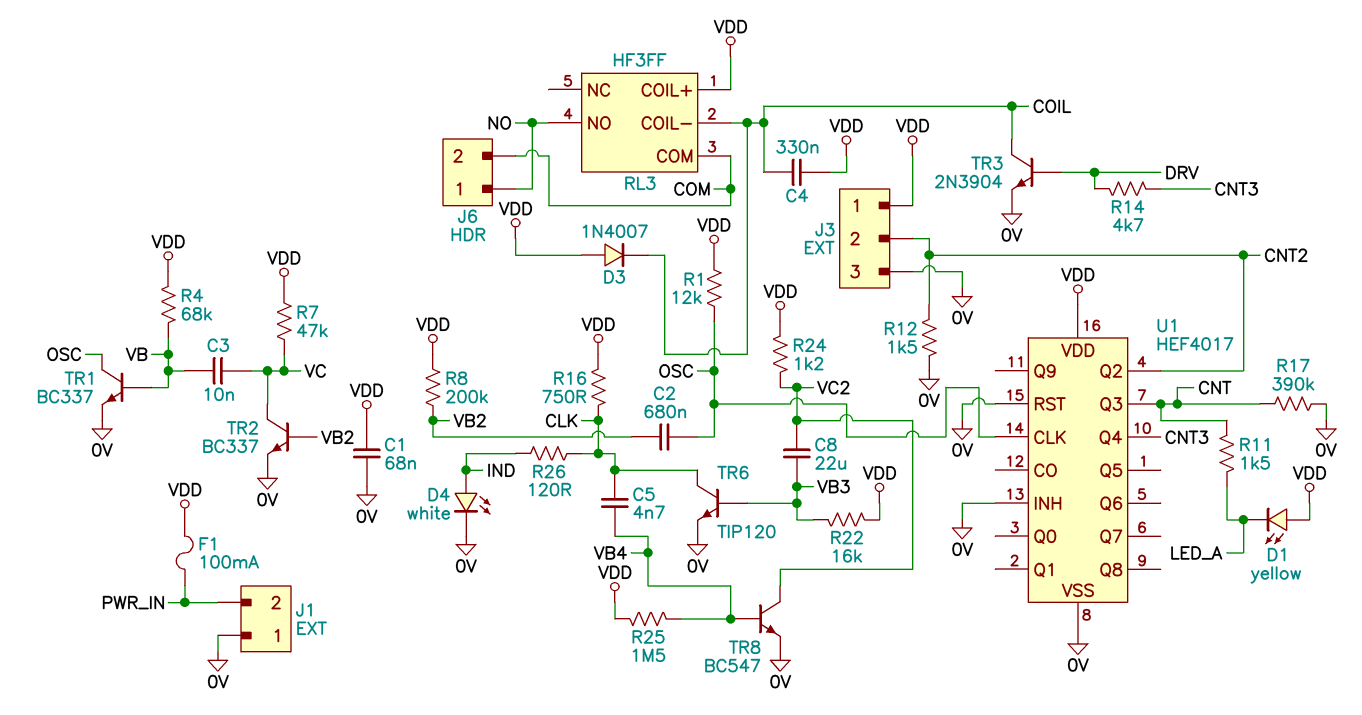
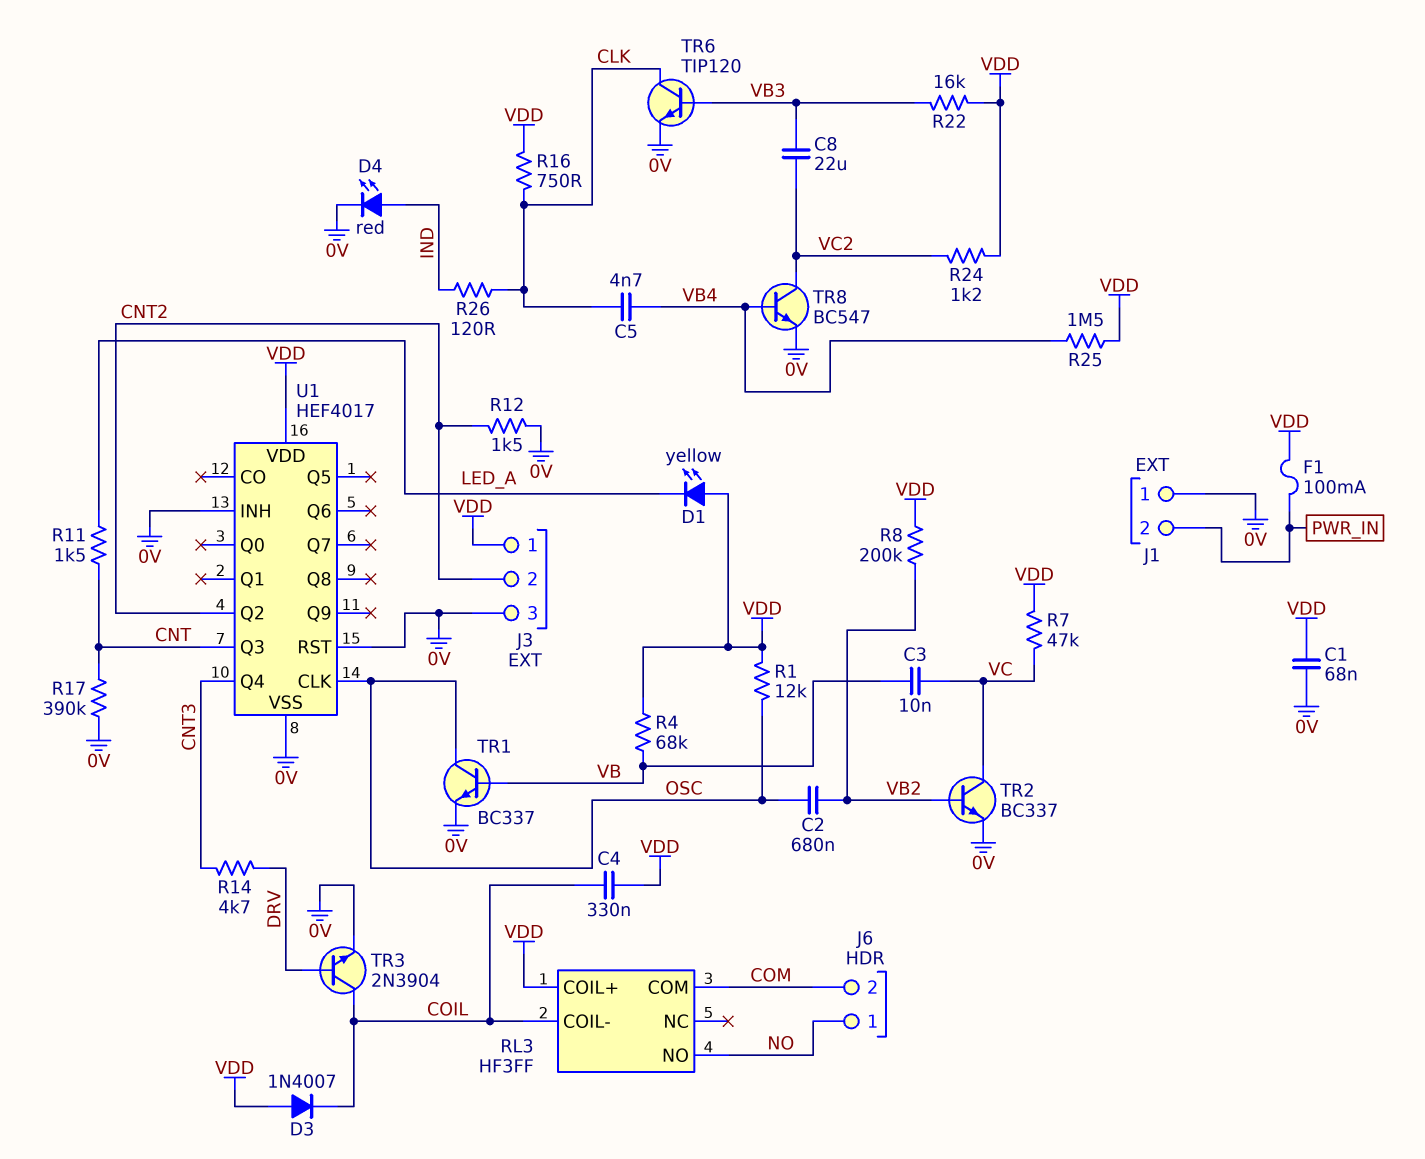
D4: LED white (A IND, K 0V) -> LED red (A IND, K 0V)

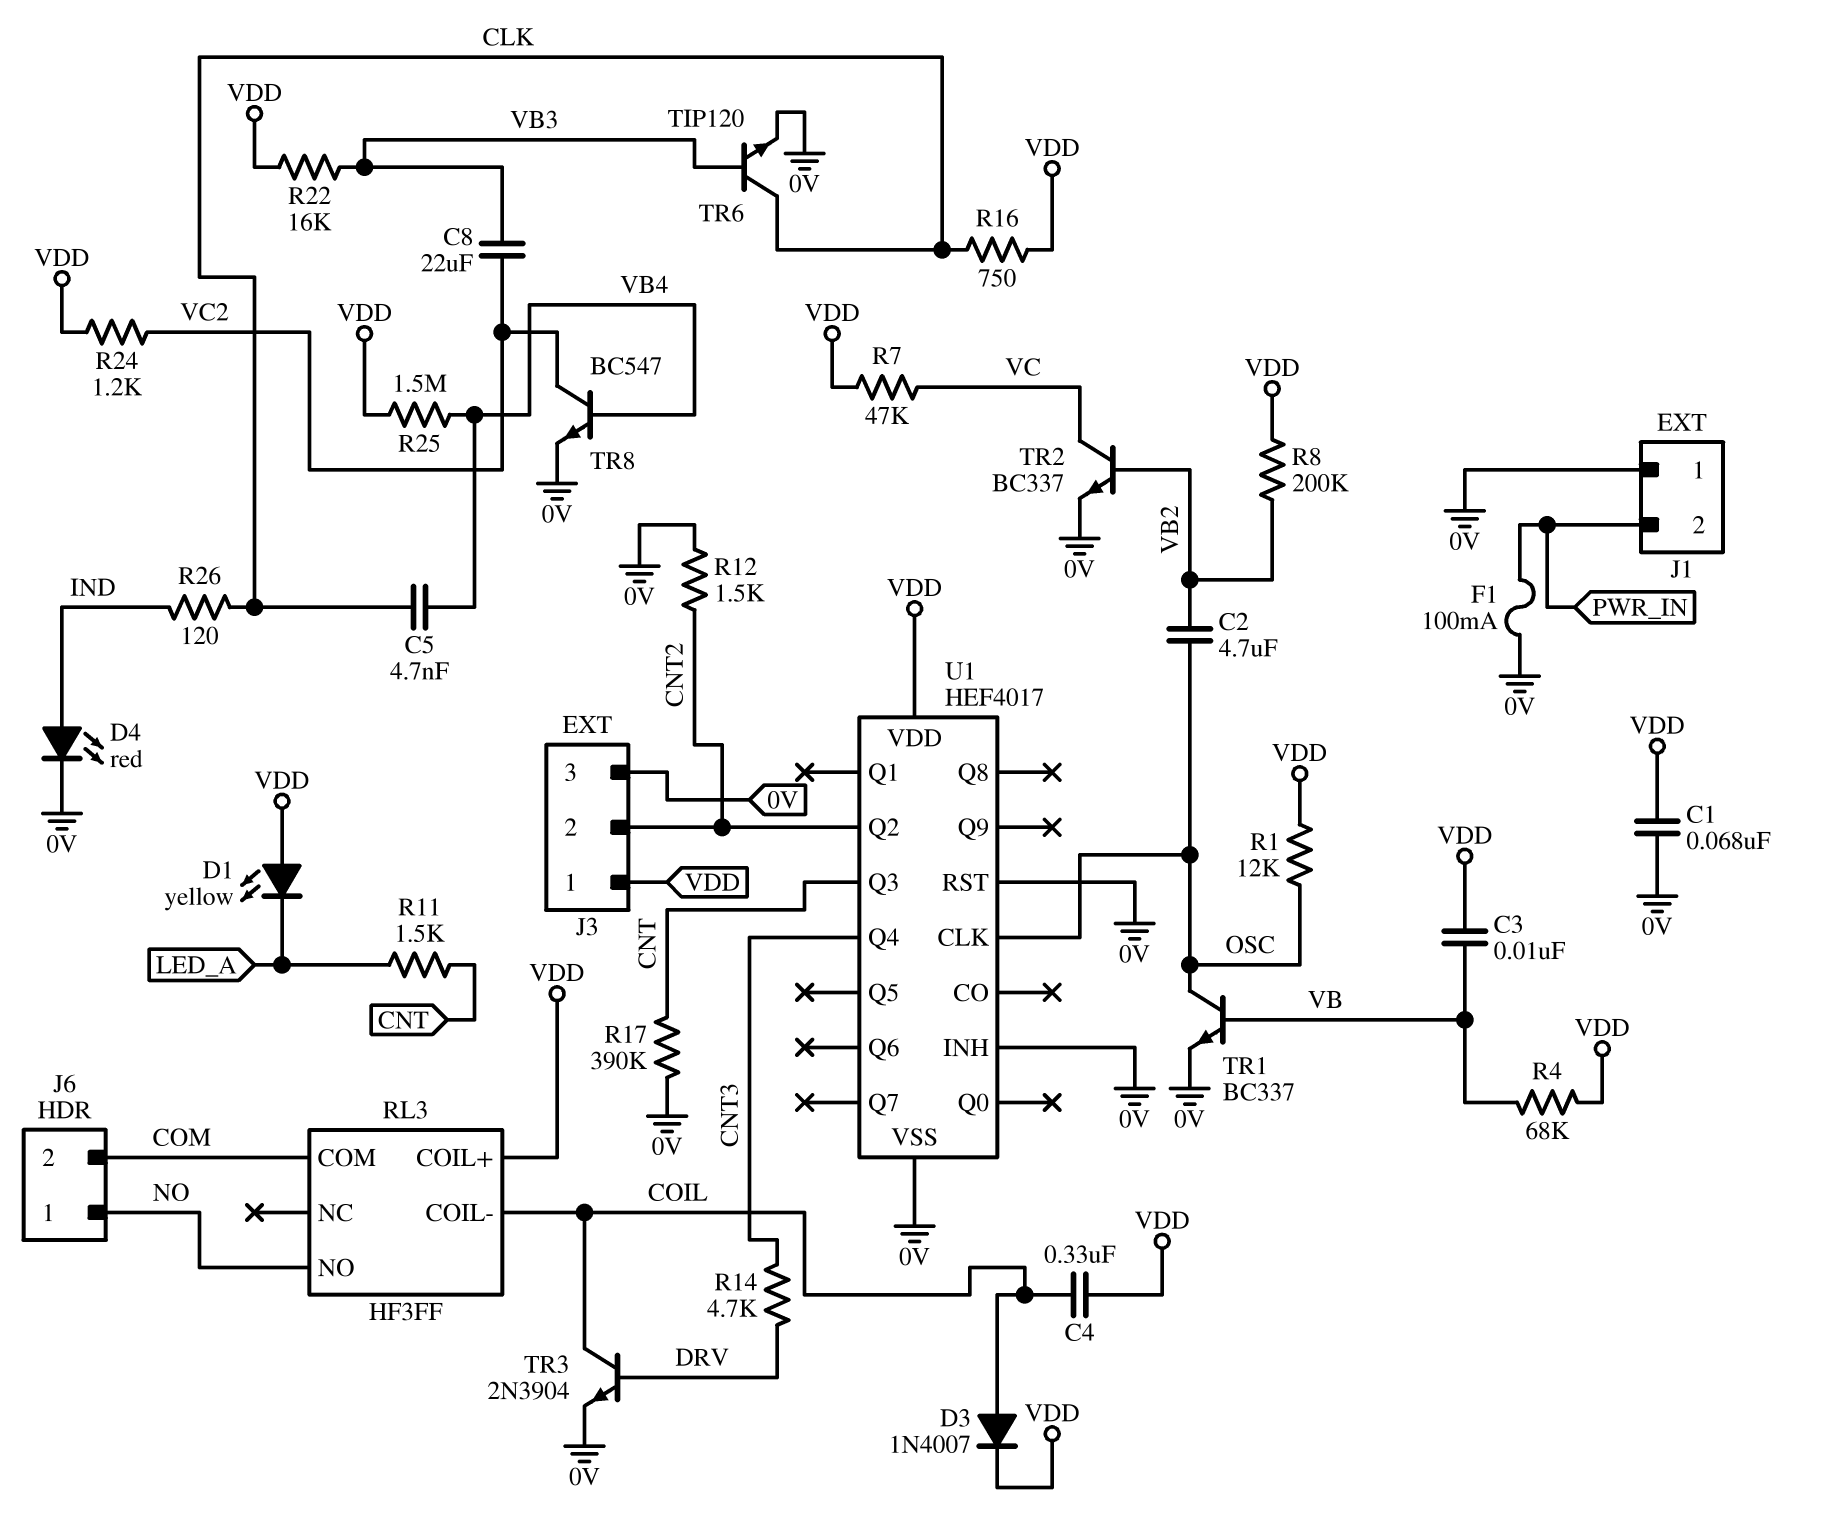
C2: 680nF (OSC, VB2) -> 4.7uF (OSC, VB2)
C3: 10nF (VB, VC) -> 10nF (VB, VDD)
D3: diode 1N4007 (A VDD, K COIL) -> diode 1N4007 (A COIL, K VDD)
F1: 100mA (PWR_IN, VDD) -> 100mA (0V, PWR_IN)

